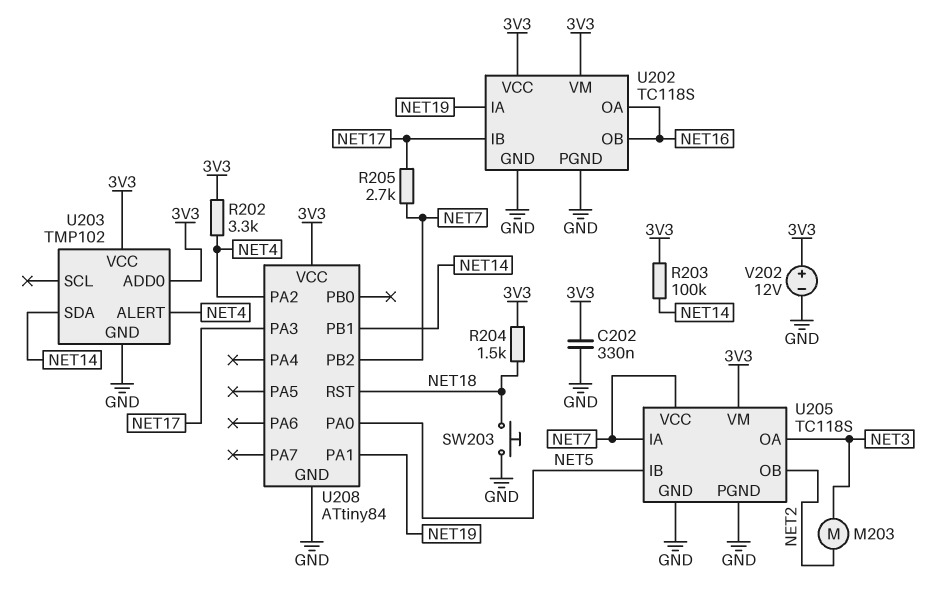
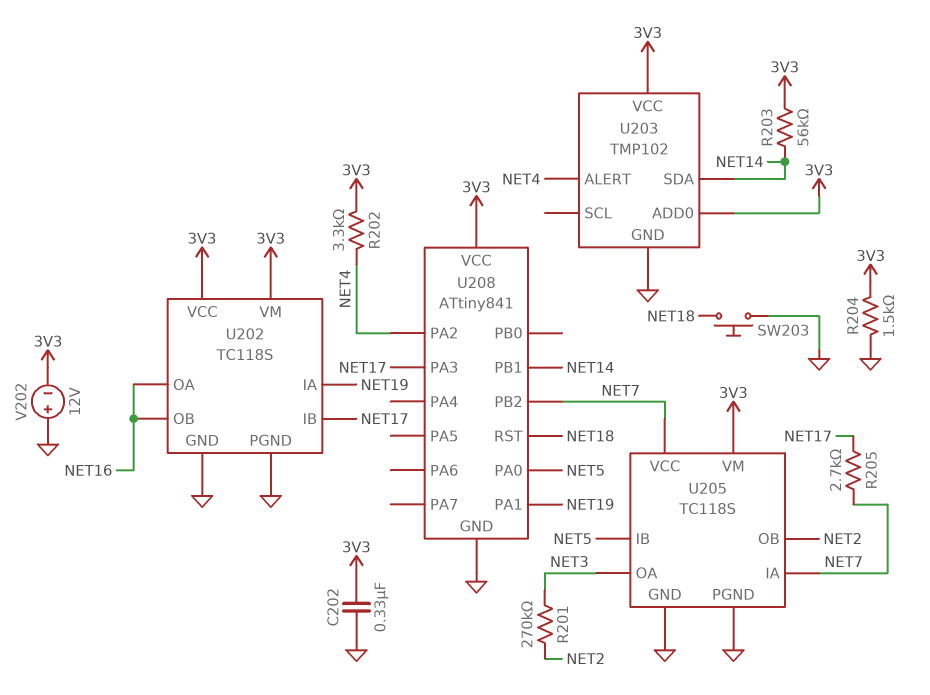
M203: motor (NET2, NET3) -> none
R201: none -> 270k (NET2, NET3)
R203: 100k (3V3, NET14) -> 56k (3V3, NET14)
R204: 1.5k (3V3, NET18) -> 1.5k (3V3, GND)
U208: ATtiny84 -> ATtiny841
V202: 12V (plus 3V3, minus GND) -> 12V (plus GND, minus 3V3)

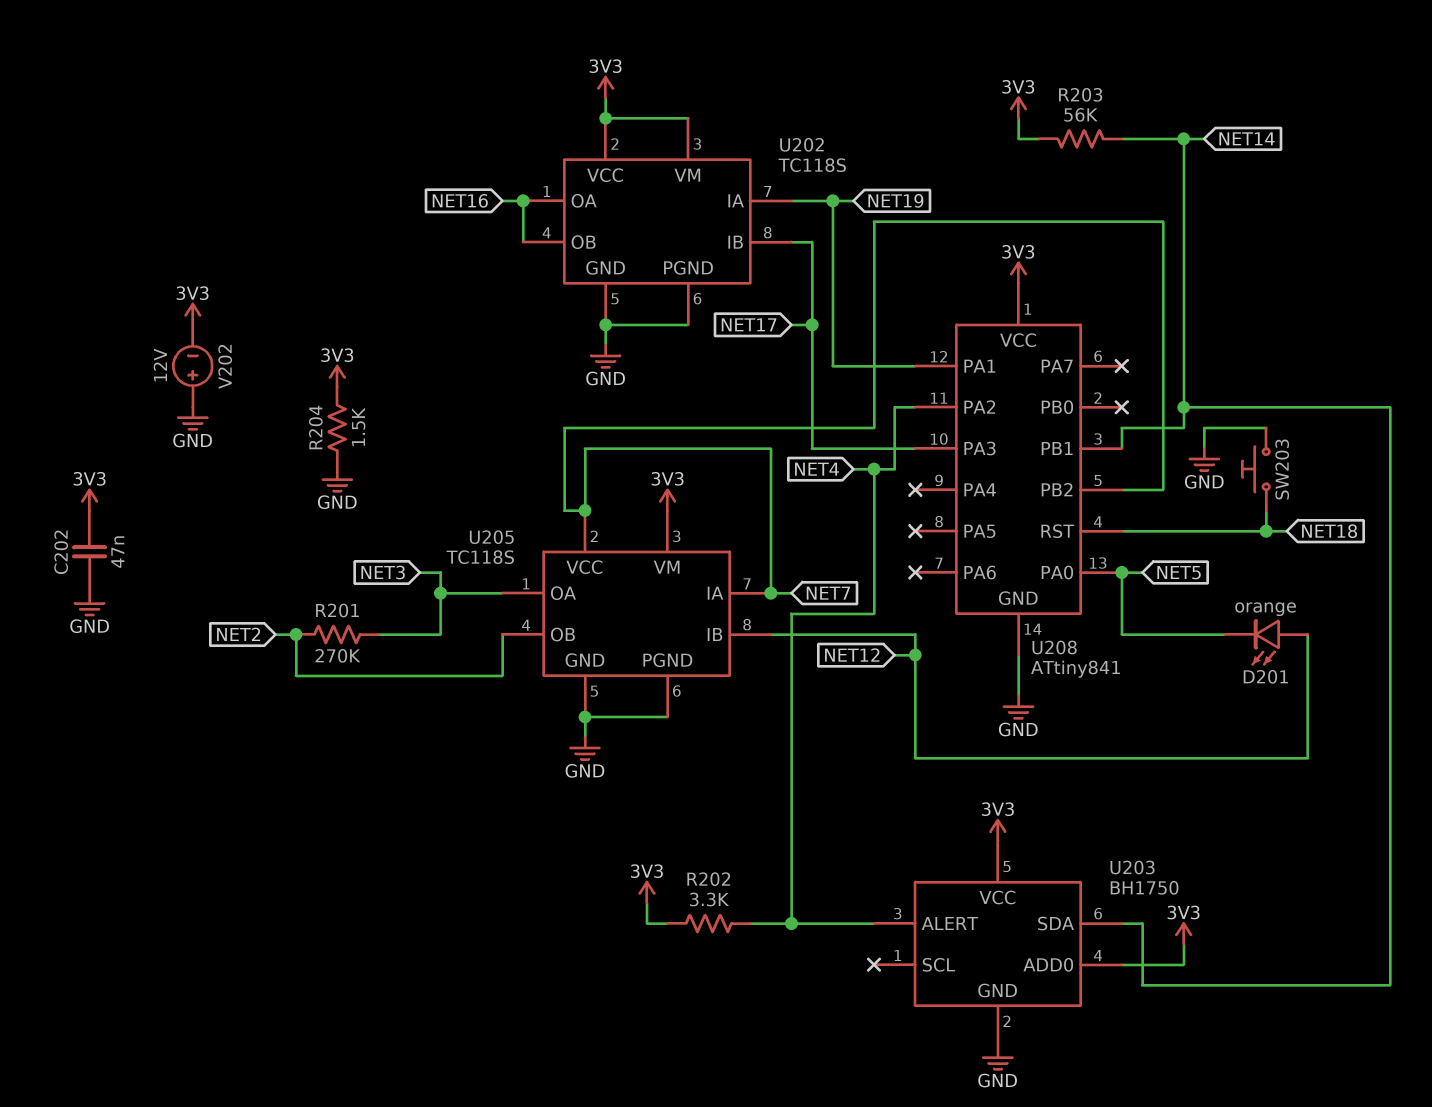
C202: 330nF (3V3, GND) -> 47nF (3V3, GND)
D201: none -> LED orange (A NET12, K NET5)
R205: 2.7k (NET7, NET17) -> none
U203: TMP102 -> BH1750
U205 pin IB: NET5 -> NET12

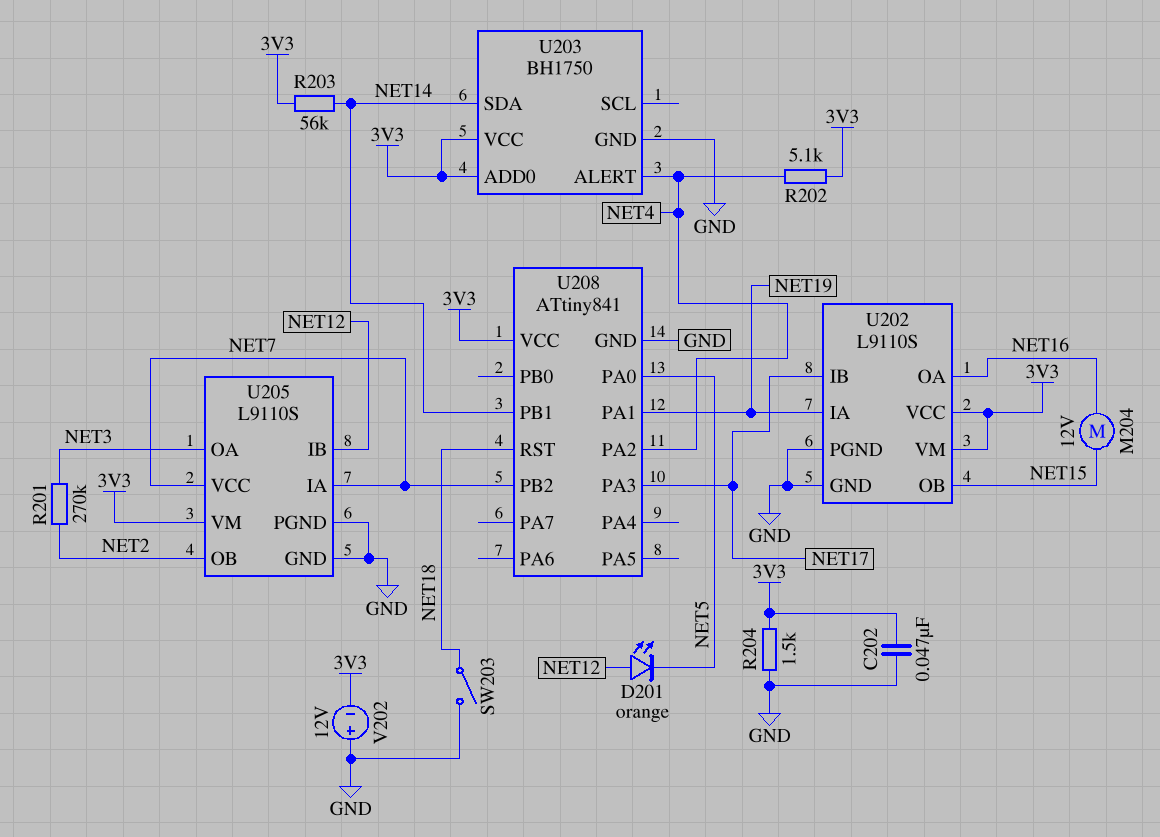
M204: none -> motor 12V (NET15, NET16)
R202: 3.3k (3V3, NET4) -> 5.1k (3V3, NET4)
SW203: button (GND, NET18) -> switch (GND, NET18)
U202: TC118S -> L9110S
U202 pin OB: NET16 -> NET15
U205: TC118S -> L9110S

